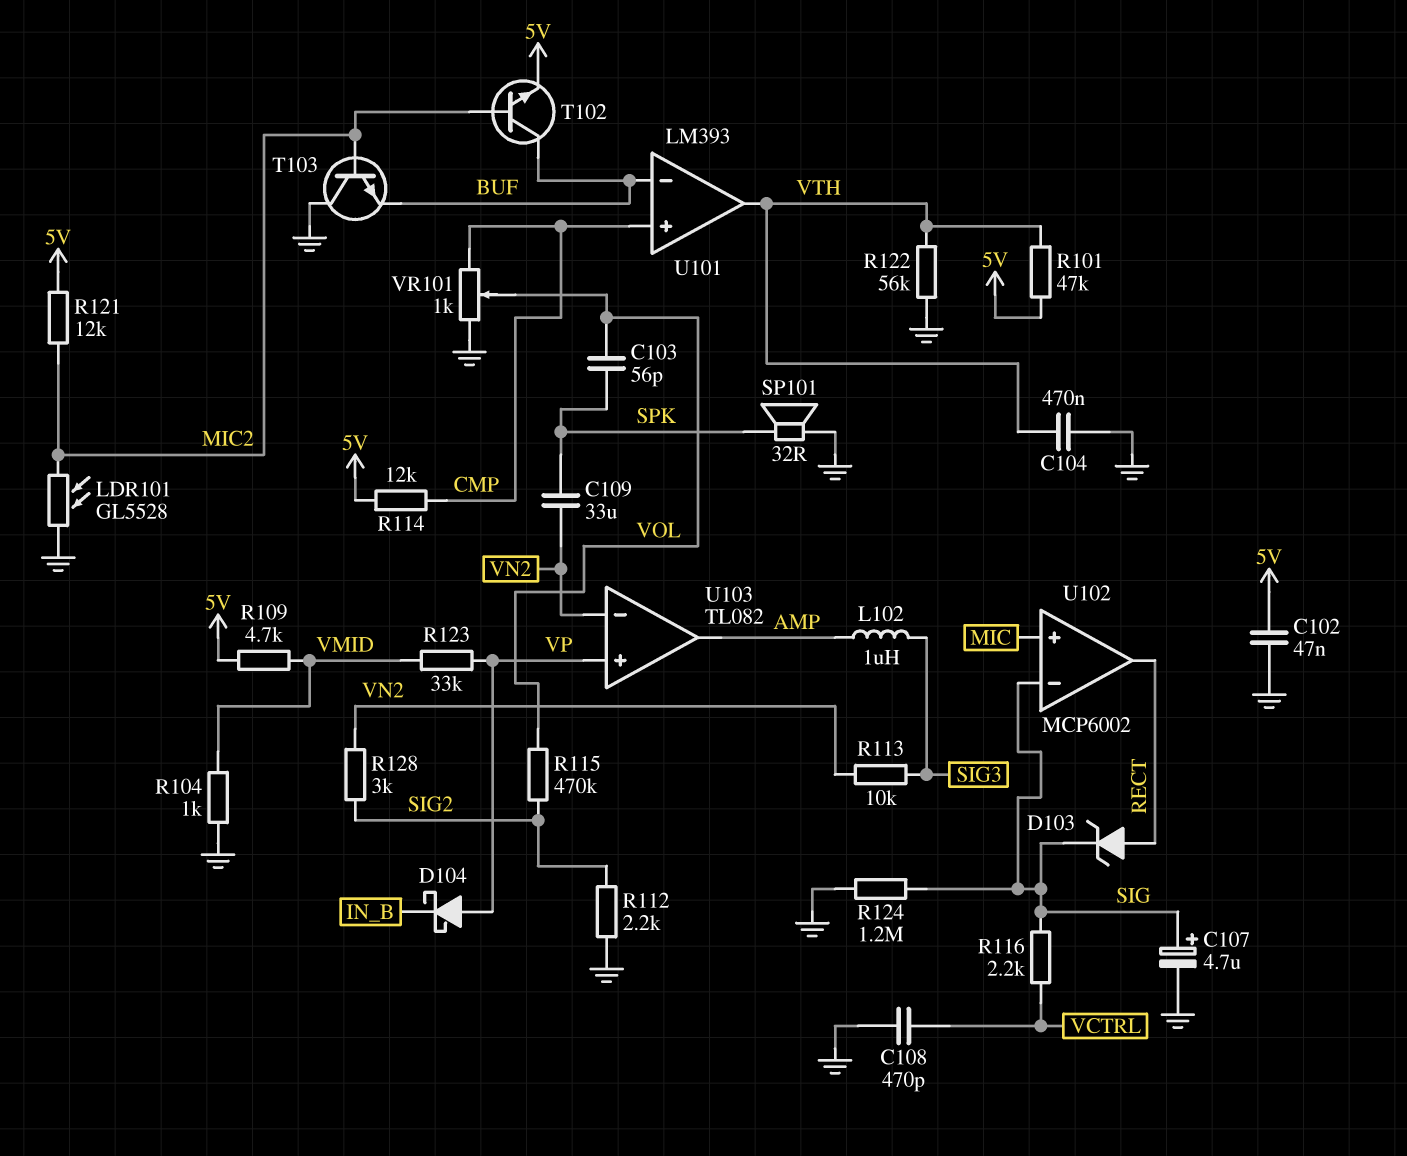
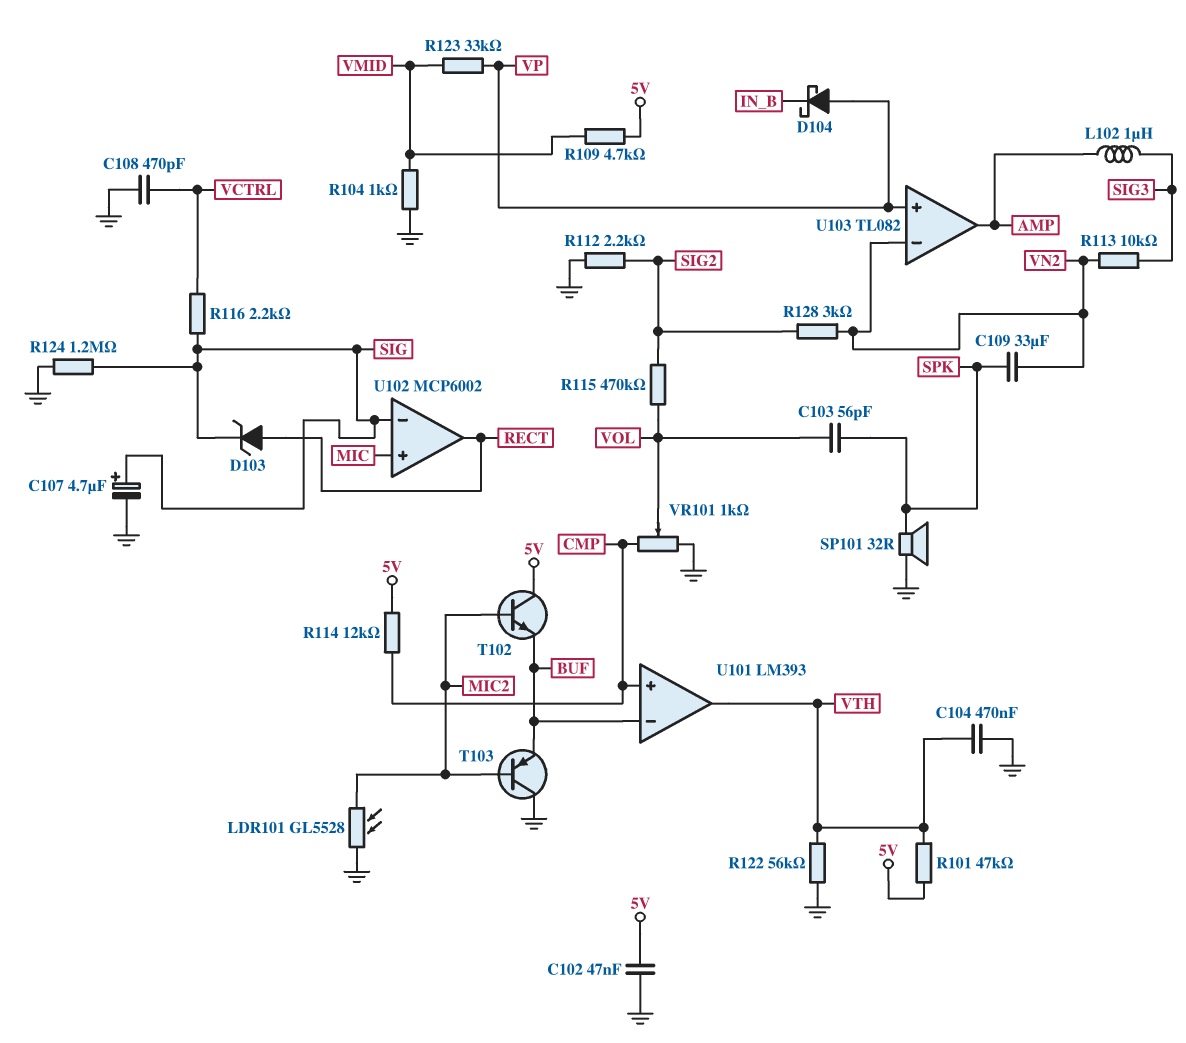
R121: 12k (5V, MIC2) -> none
T102: NPN (B MIC2, C BUF, E 5V) -> NPN (B MIC2, C 5V, E BUF)
T103: NPN (B MIC2, C GND, E BUF) -> PNP (B MIC2, C GND, E BUF)

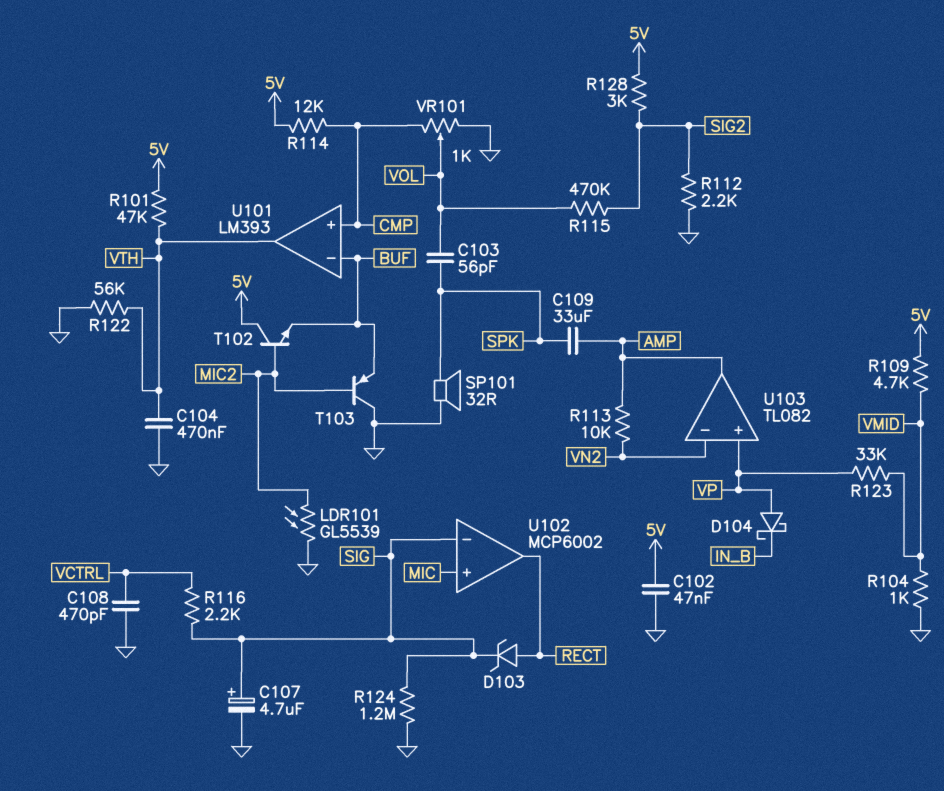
C109: 33uF (SPK, VN2) -> 33uF (AMP, SPK)
L102: 1uH (AMP, SIG3) -> none
LDR101: GL5528 (GND, MIC2) -> GL5539 (GND, MIC2)
R113: 10k (SIG3, VN2) -> 10k (AMP, VN2)
R128: 3k (SIG2, VN2) -> 3k (5V, SIG2)

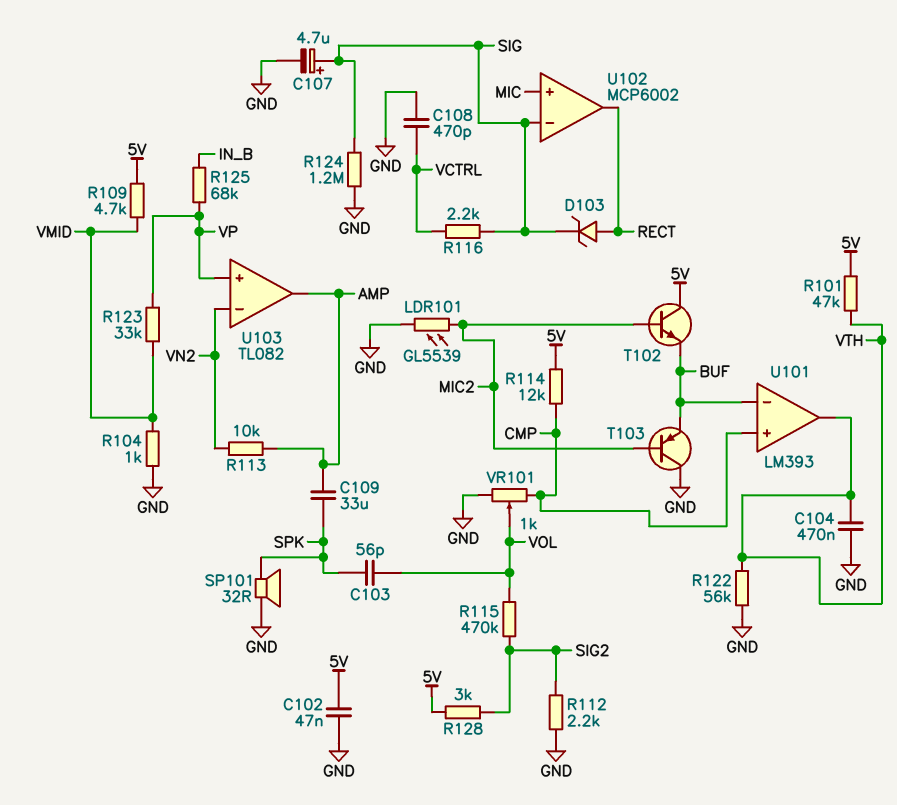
D104: schottky (A VP, K IN_B) -> none
R125: none -> 68k (IN_B, VP)

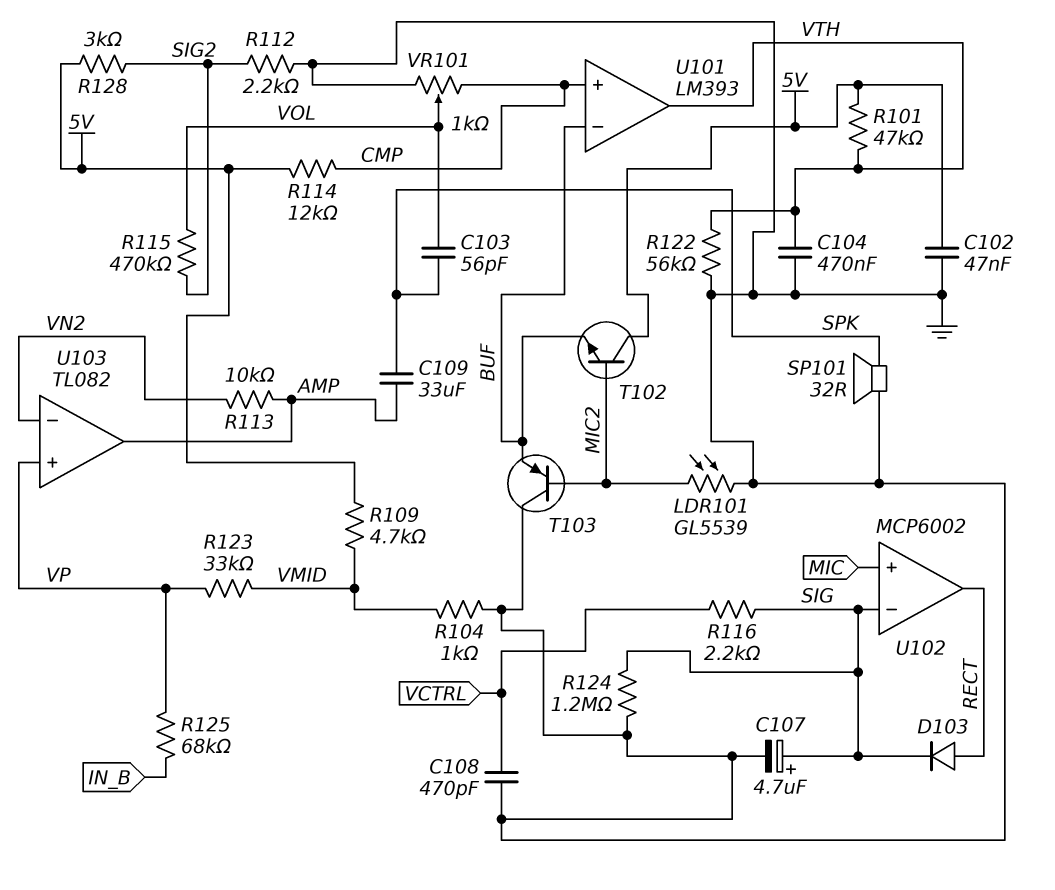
D103: zener (A RECT, K SIG) -> diode (A RECT, K SIG)

